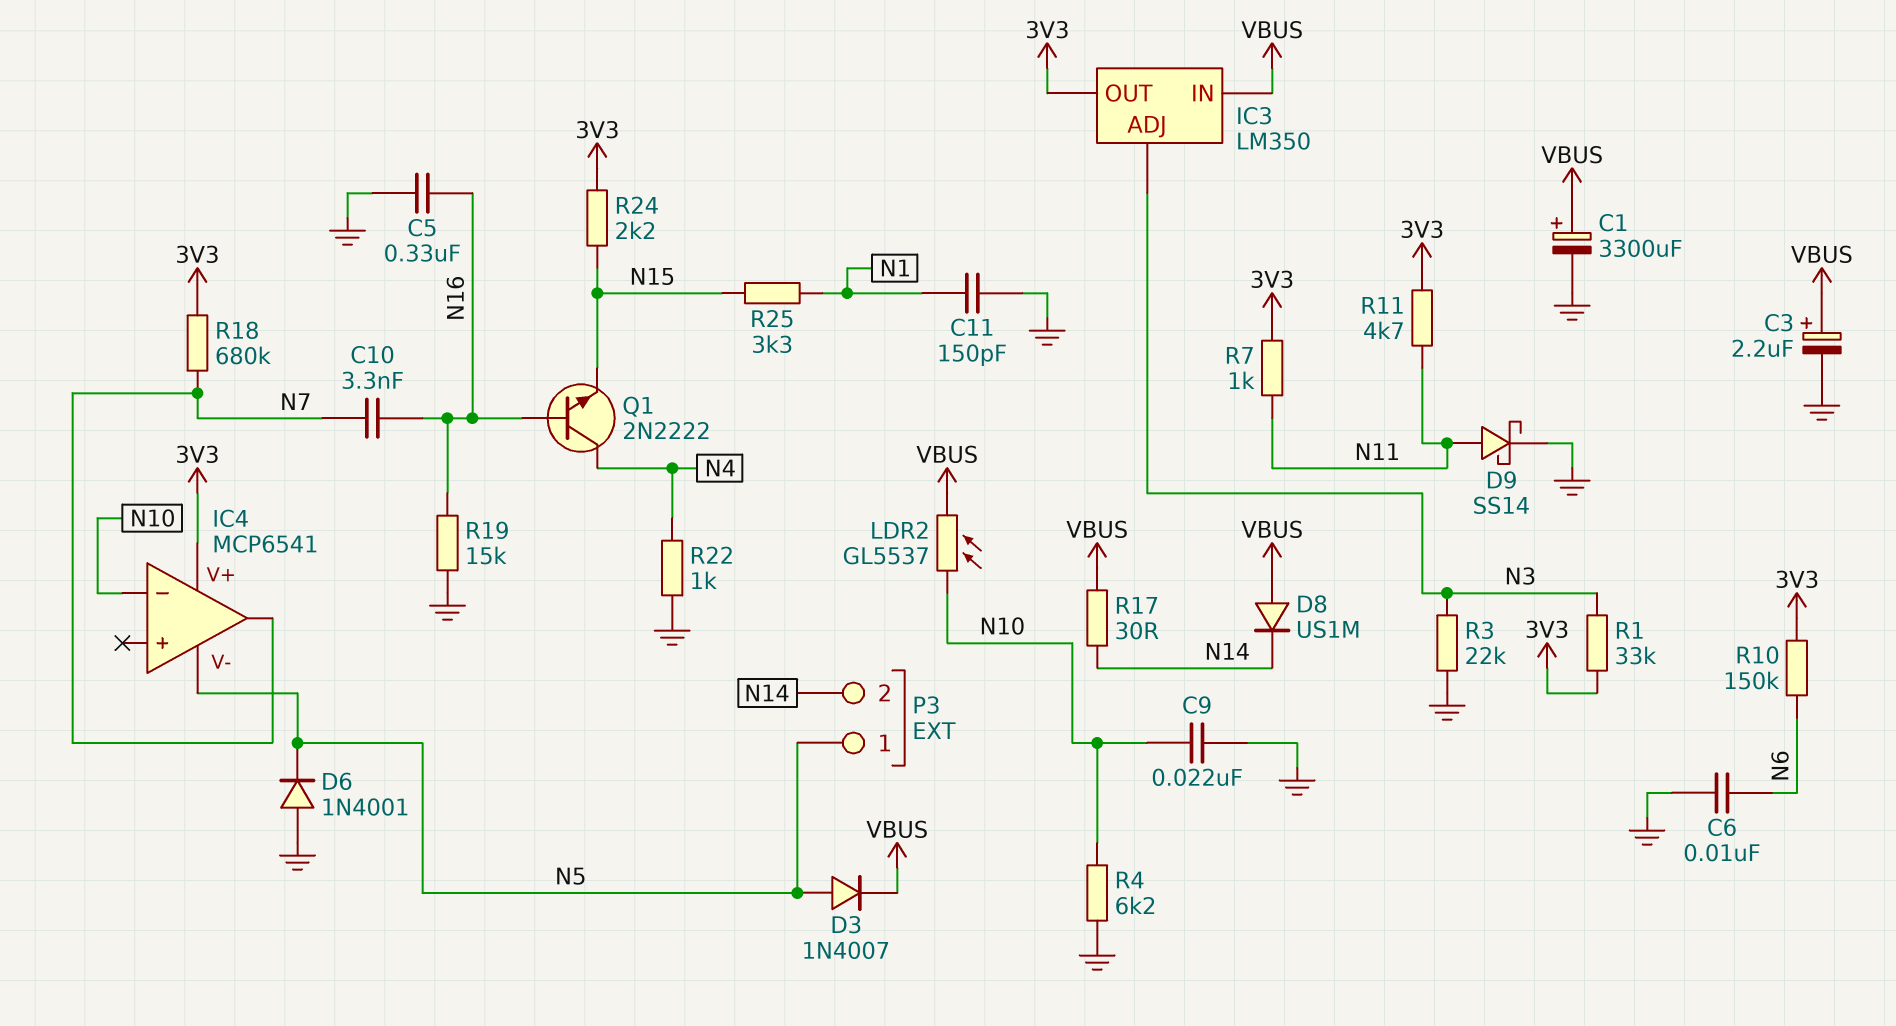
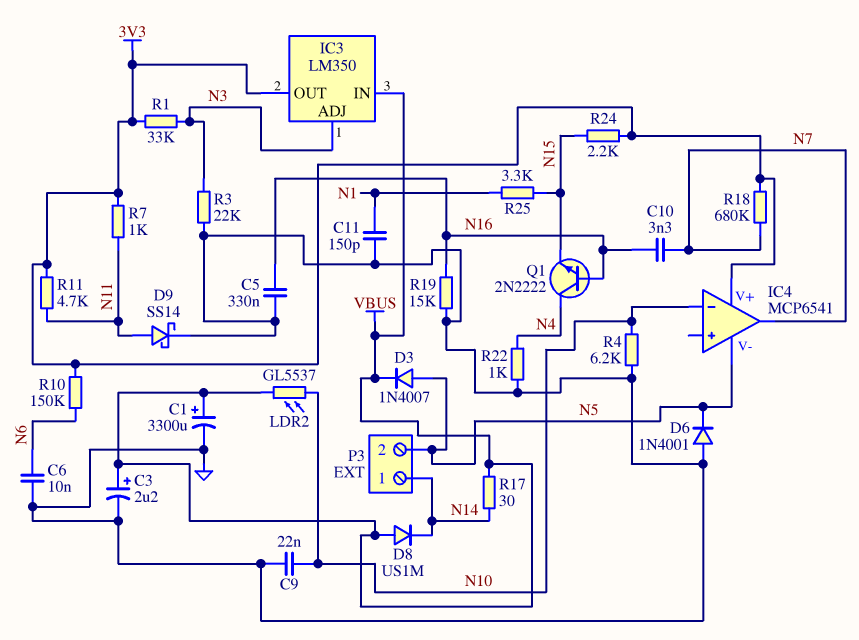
P3 pin 1: N5 -> N14
P3 pin 2: N14 -> N5

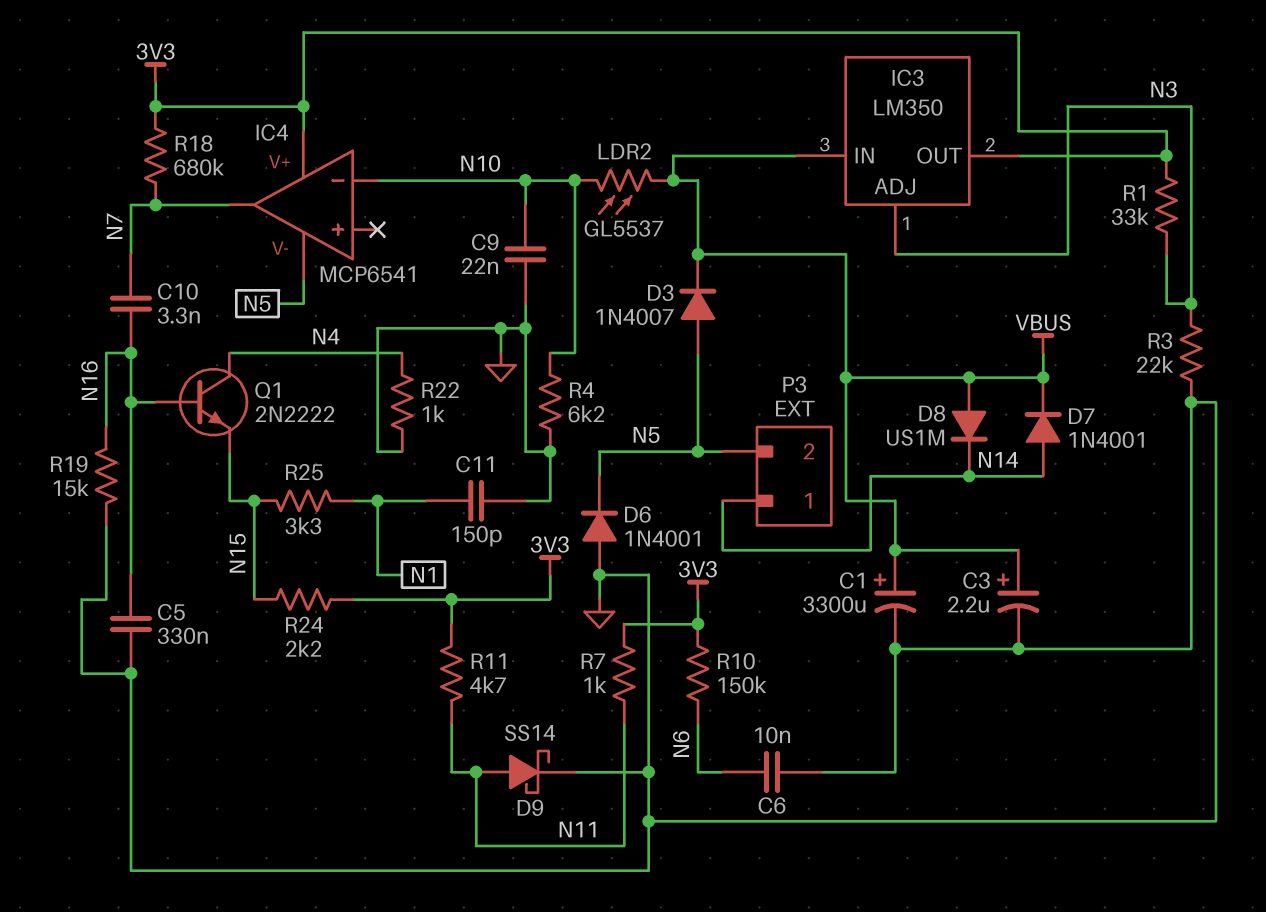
D7: none -> diode 1N4001 (A N14, K VBUS)
R17: 30 (N14, VBUS) -> none

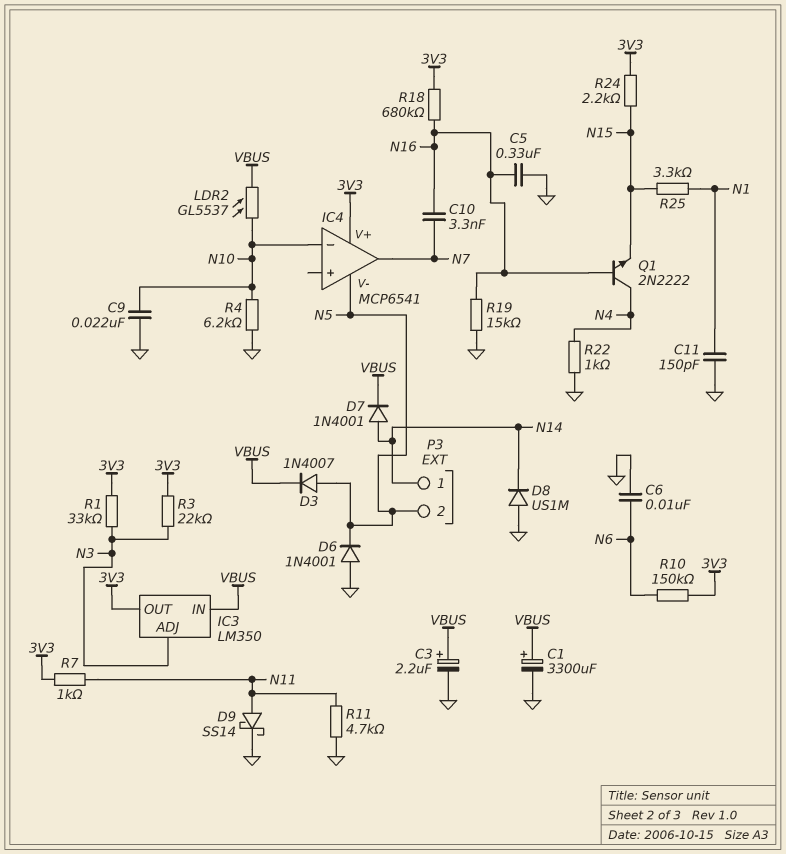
D8: diode US1M (A VBUS, K N14) -> diode US1M (A GND, K N14)
R3: 22k (GND, N3) -> 22k (3V3, N3)
R11: 4.7k (3V3, N11) -> 4.7k (GND, N11)
R18: 680k (3V3, N7) -> 680k (3V3, N16)

